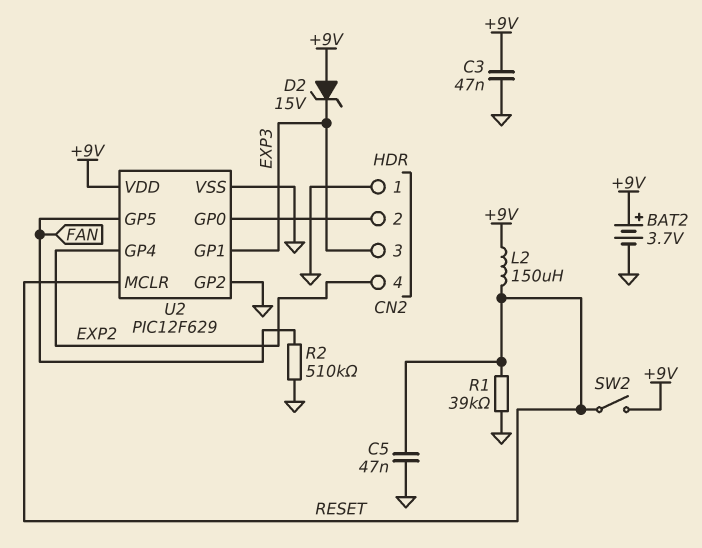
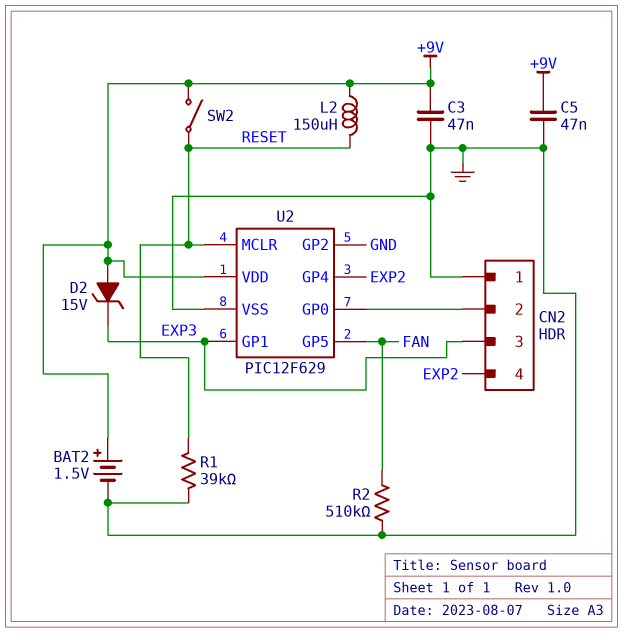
BAT2: 3.7V (plus +9V, minus GND) -> 1.5V (plus +9V, minus GND)
C5: 47nF (GND, RESET) -> 47nF (+9V, GND)

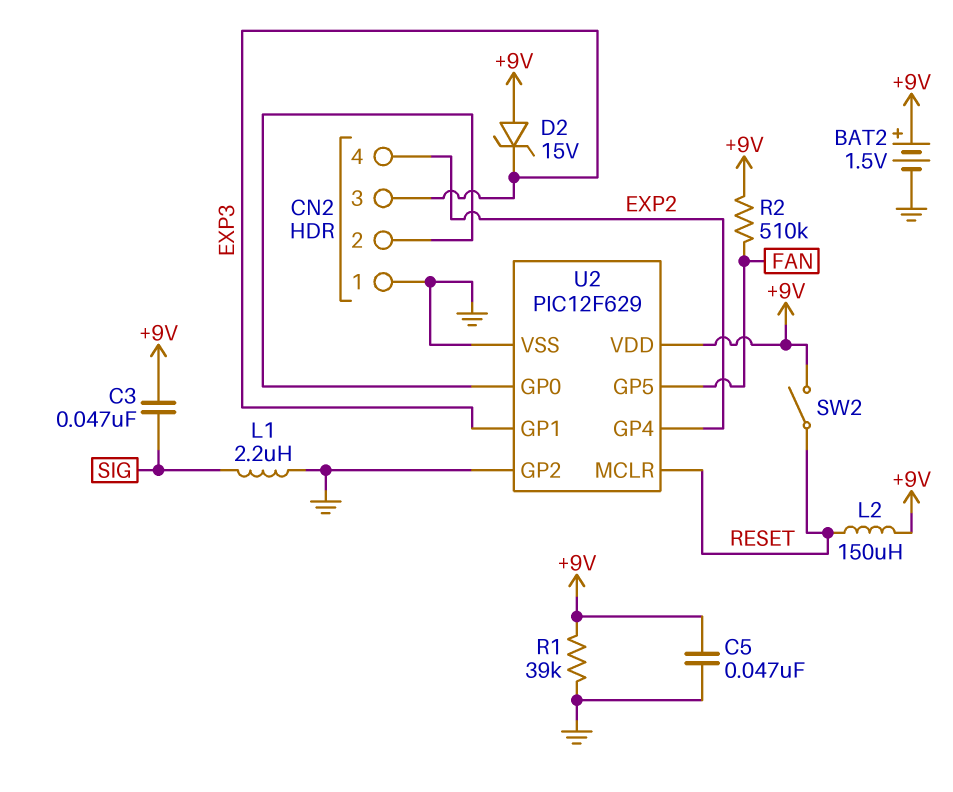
C3: 47nF (+9V, GND) -> 47nF (+9V, SIG)
L1: none -> 2.2uH (GND, SIG)
R1: 39k (GND, RESET) -> 39k (+9V, GND)
R2: 510k (FAN, GND) -> 510k (+9V, FAN)

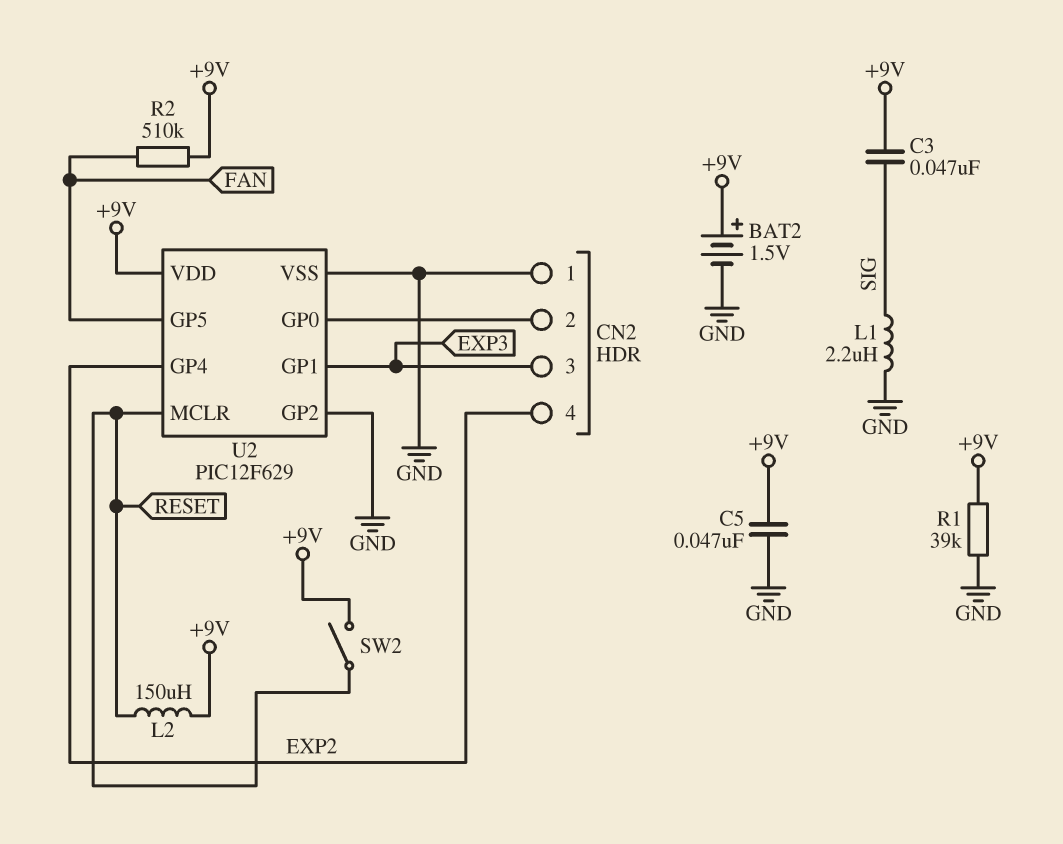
D2: zener 15V (A +9V, K EXP3) -> none

